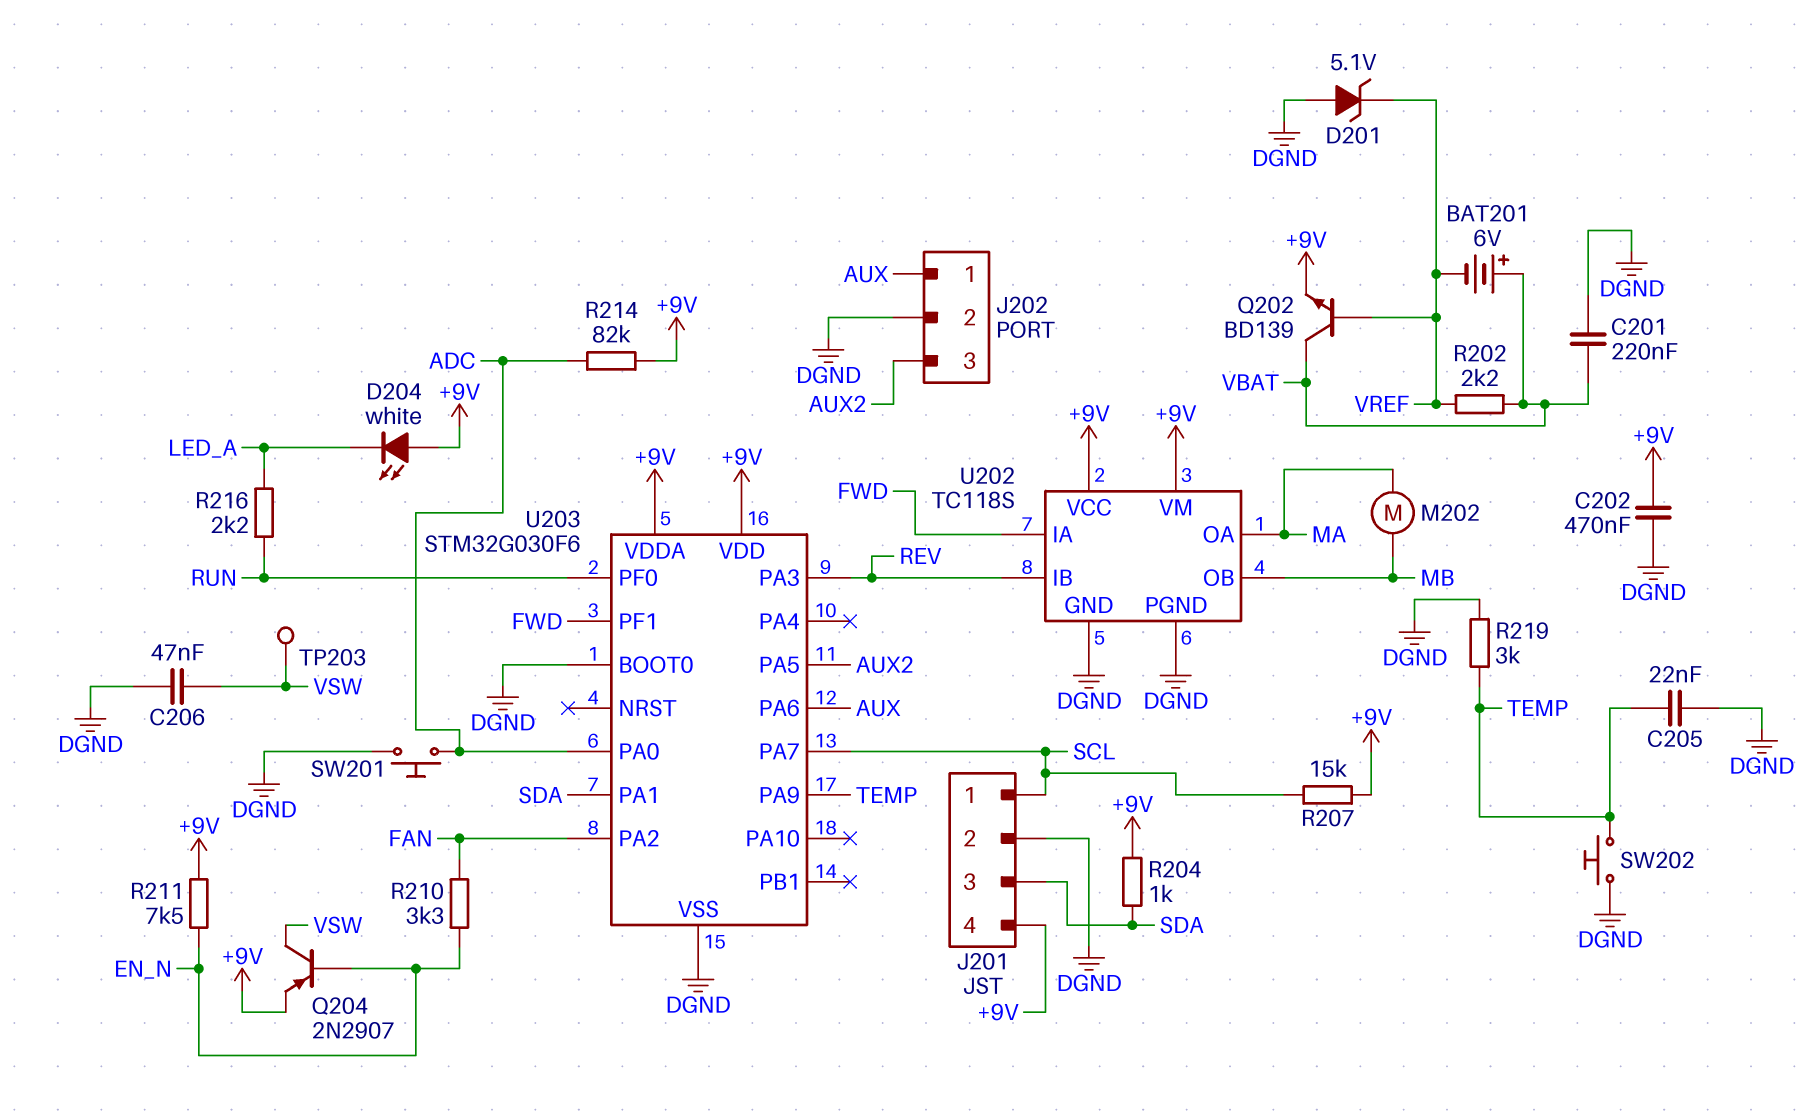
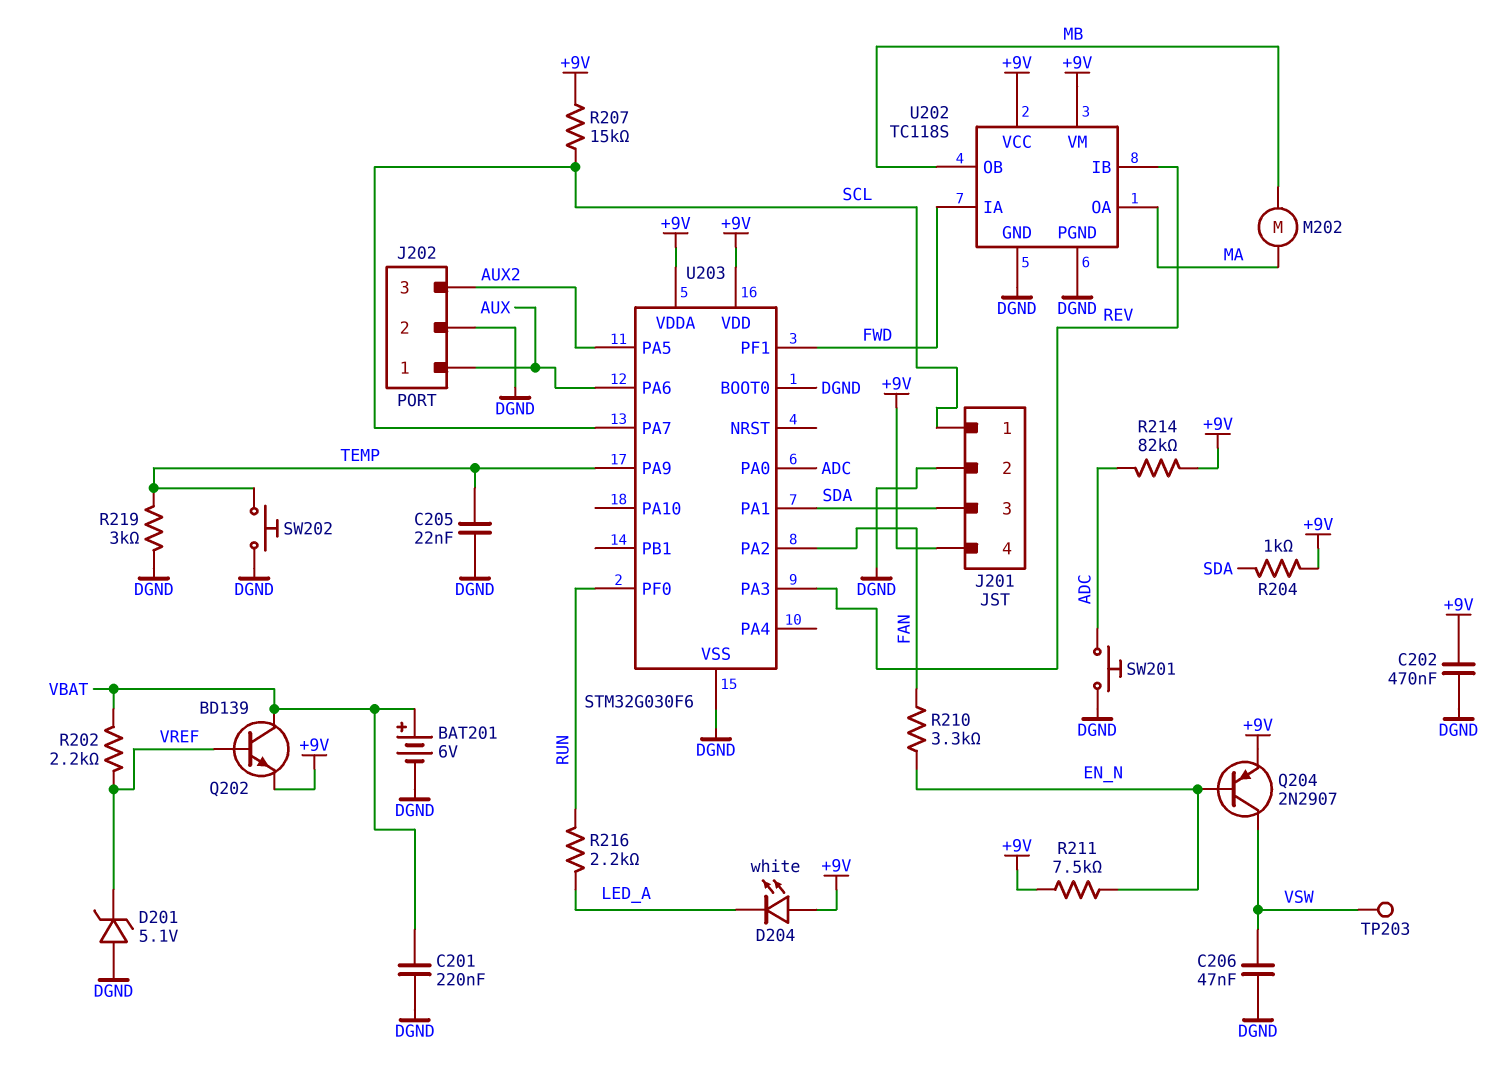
BAT201: 6V (plus VBAT, minus VREF) -> 6V (plus VBAT, minus DGND)

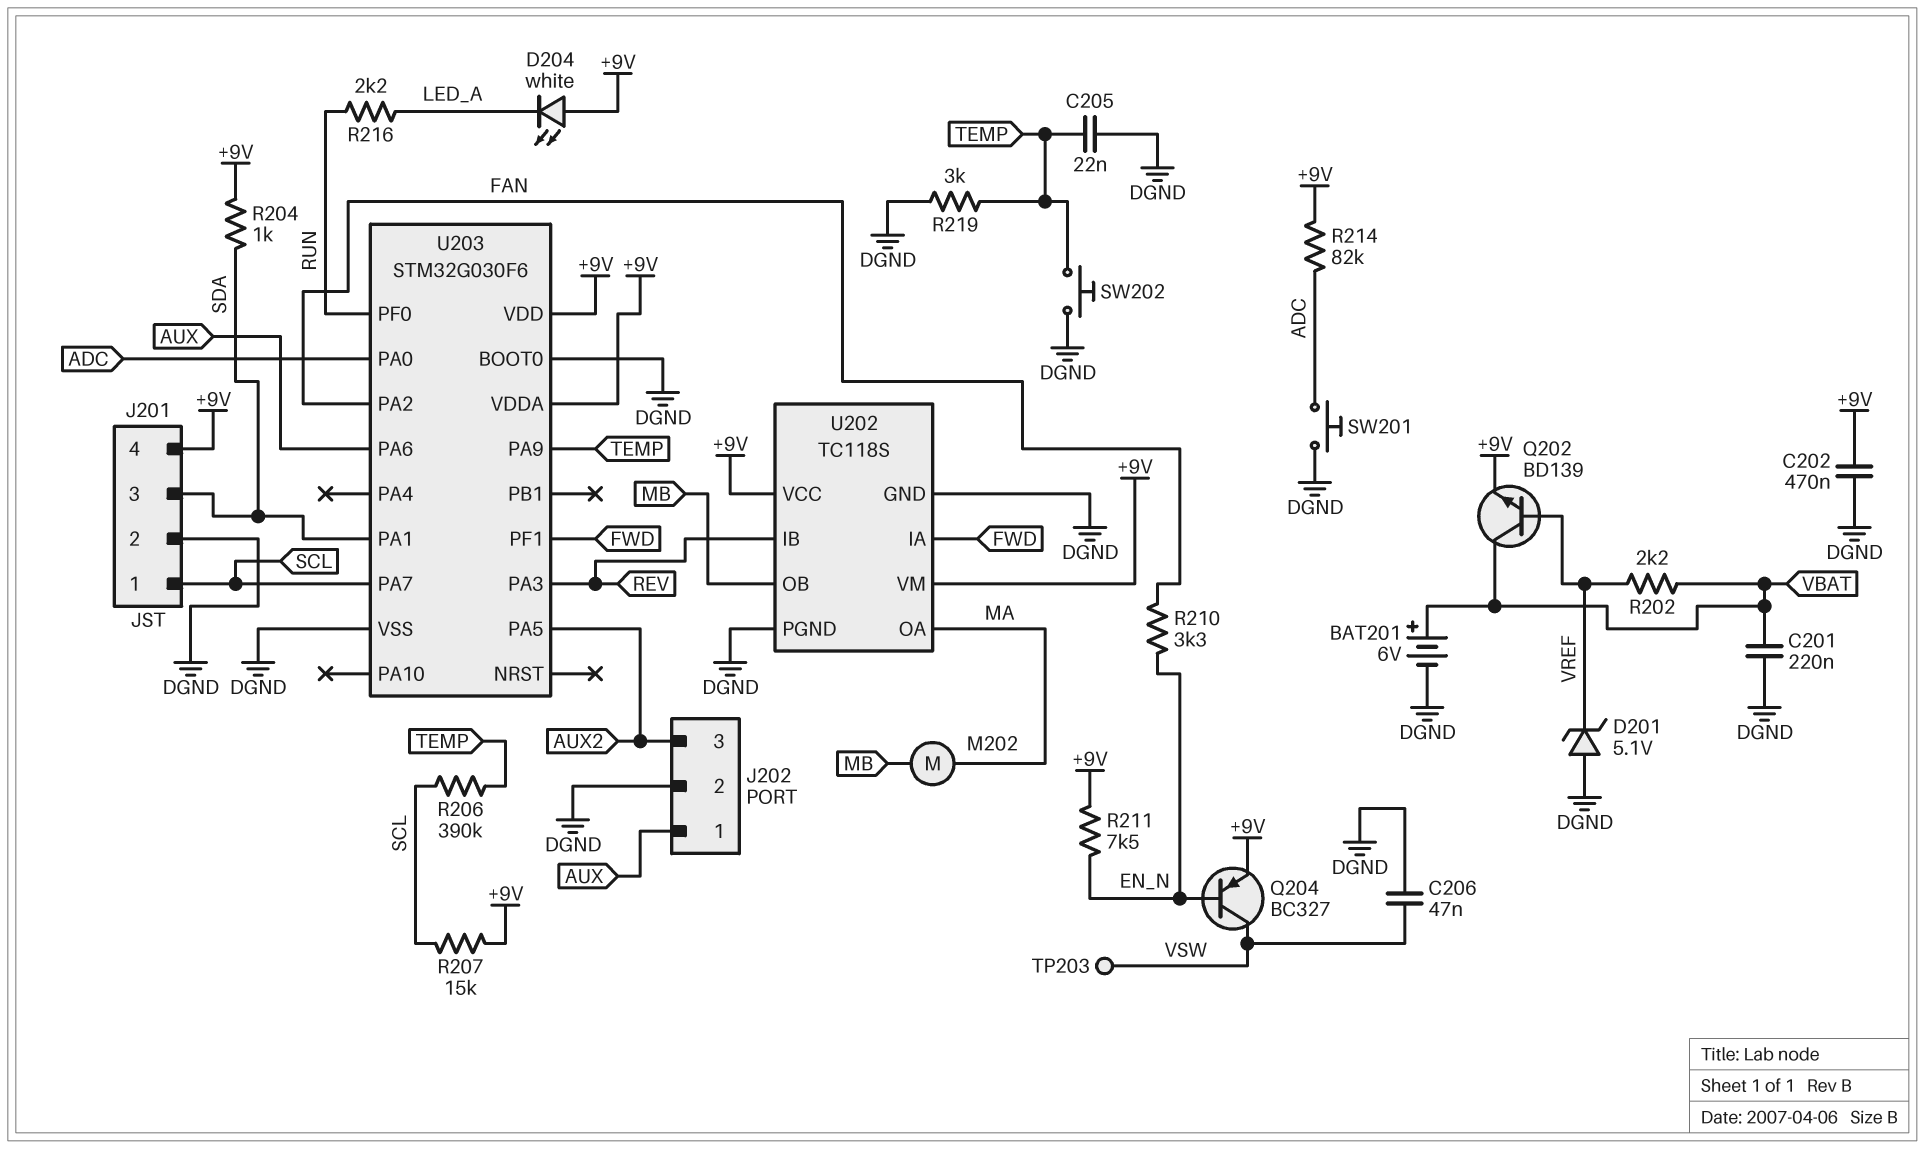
Q204: PNP 2N2907 (B EN_N, C VSW, E +9V) -> PNP BC327 (B EN_N, C VSW, E +9V)
R206: none -> 390k (SCL, TEMP)

